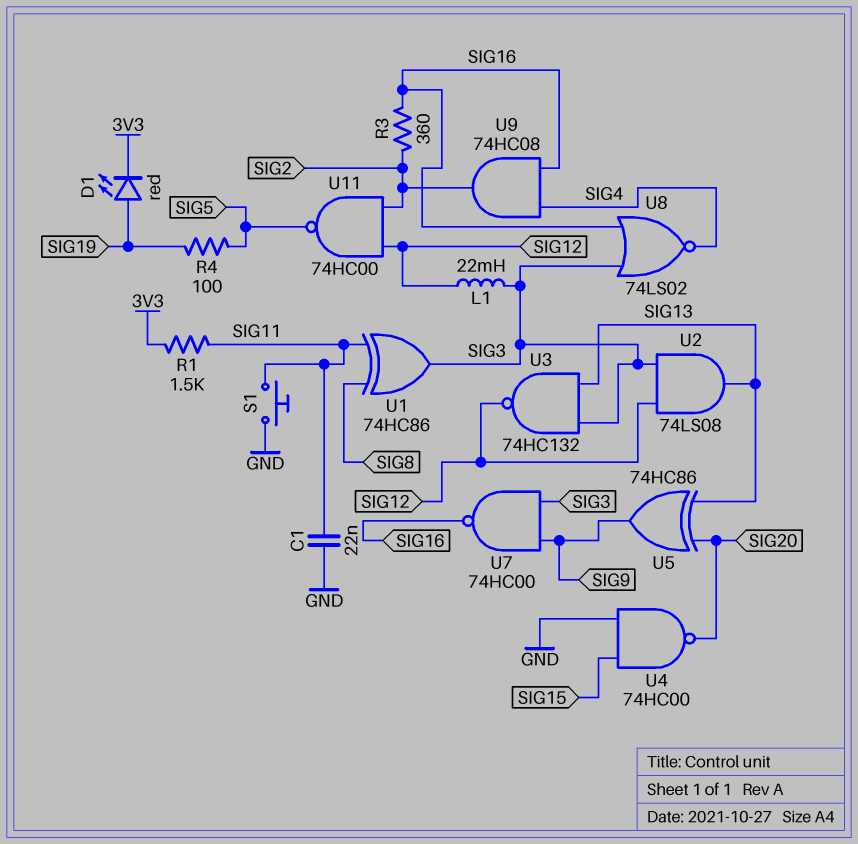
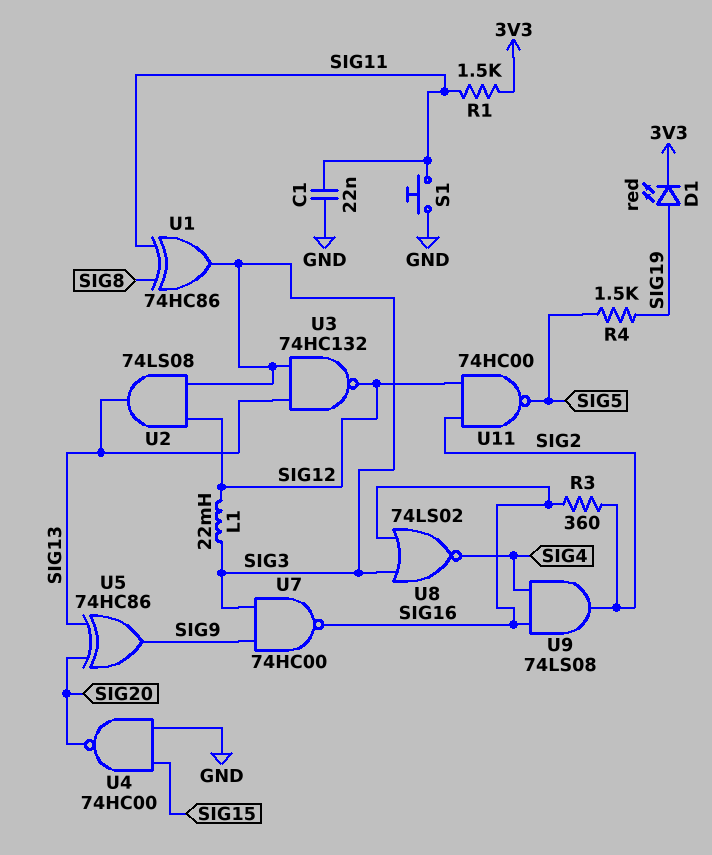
R4: 100 (SIG5, SIG19) -> 1.5k (SIG5, SIG19)
U9: AND 74HC08 (in SIG4, in SIG16, out SIG2) -> AND 74LS08 (in SIG4, in SIG16, out SIG2)

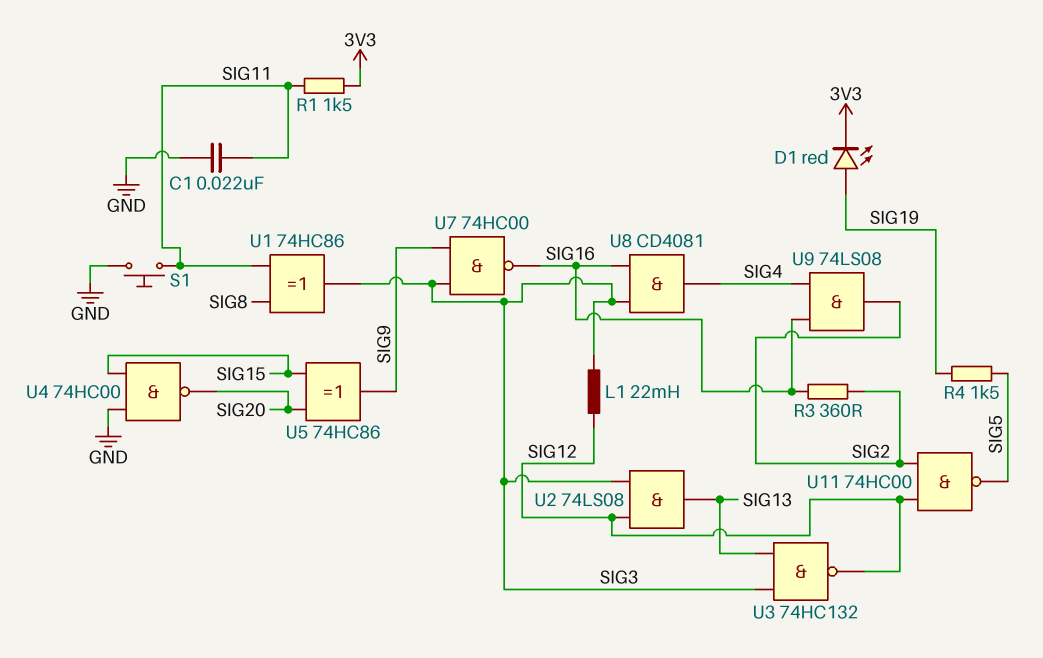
U5: XOR 74HC86 (in SIG13, in SIG20, out SIG9) -> XOR 74HC86 (in SIG15, in SIG20, out SIG9)
U8: NOR 74LS02 (in SIG3, in SIG16, out SIG4) -> AND CD4081 (in SIG3, in SIG16, out SIG4)

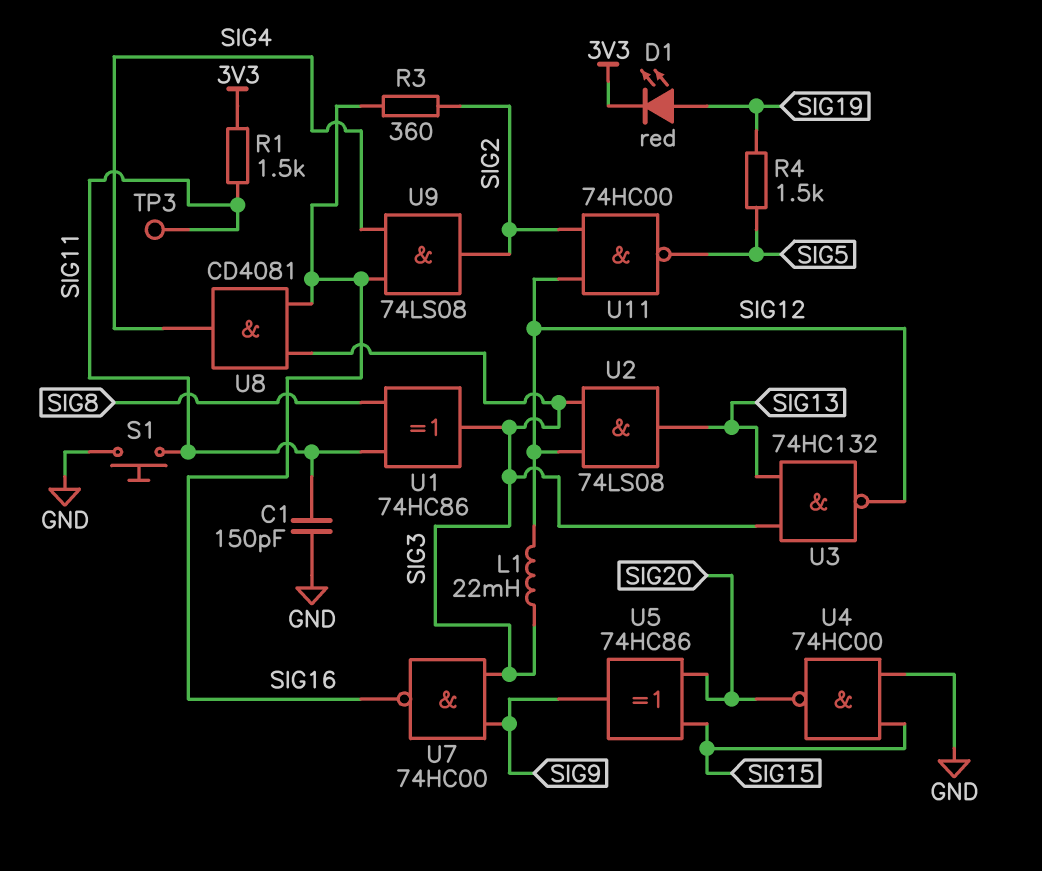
C1: 22nF (GND, SIG11) -> 150pF (GND, SIG11)
TP3: none -> test point (SIG11)

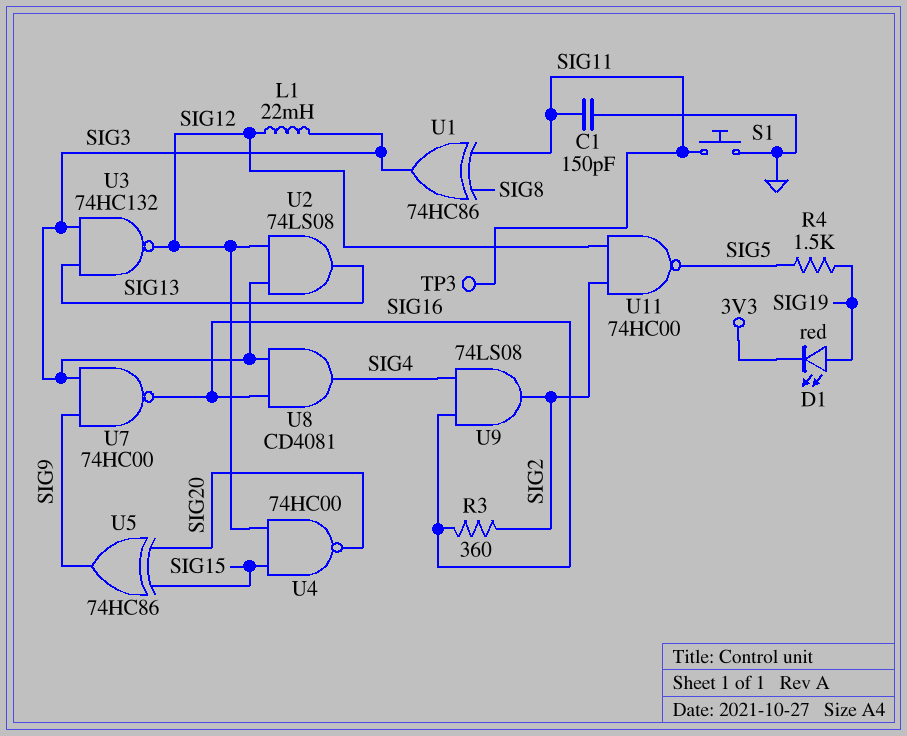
R1: 1.5k (3V3, SIG11) -> none
U4: NAND 74HC00 (in GND, in SIG15, out SIG20) -> NAND 74HC00 (in SIG12, in SIG15, out SIG20)

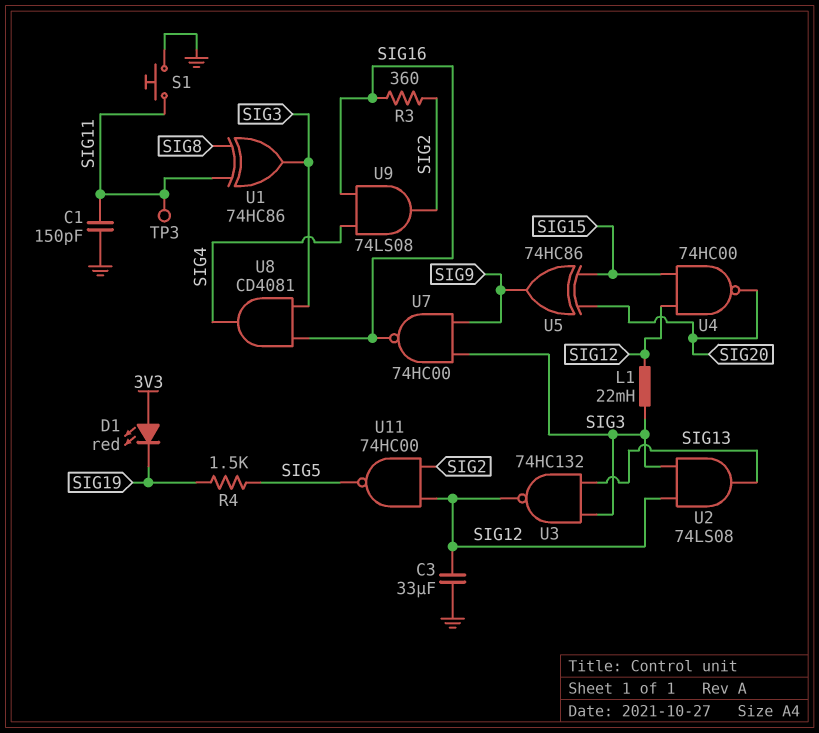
C3: none -> 33uF (GND, SIG12)
D1: LED red (A SIG19, K 3V3) -> LED red (A 3V3, K SIG19)

